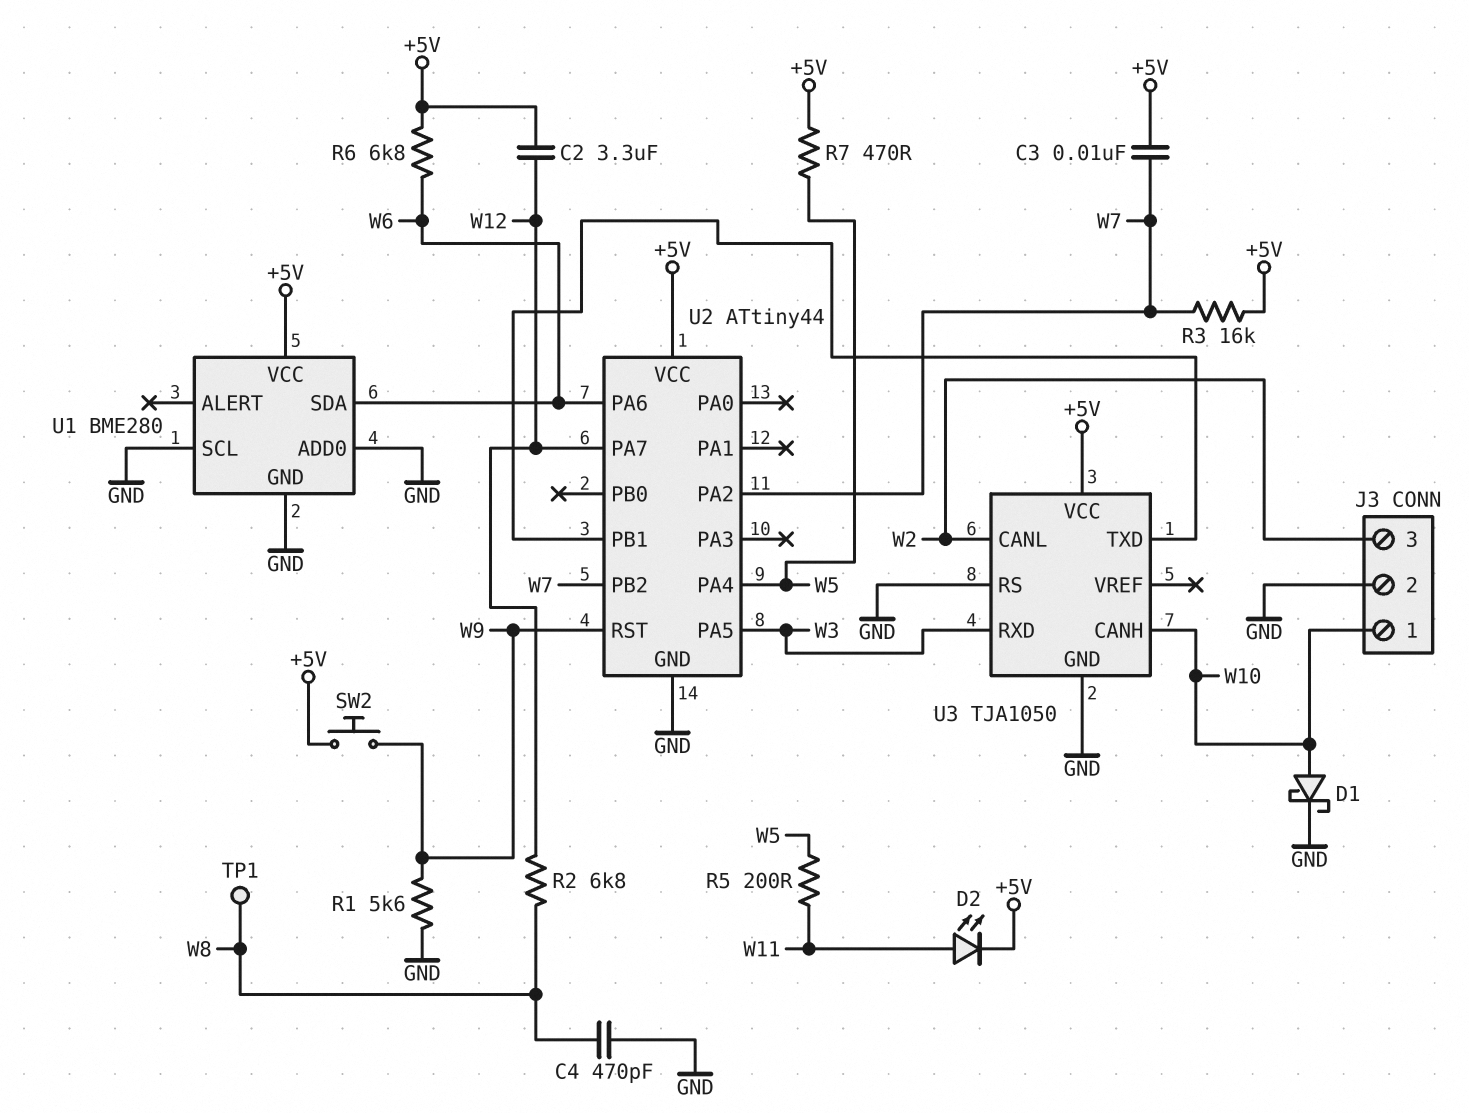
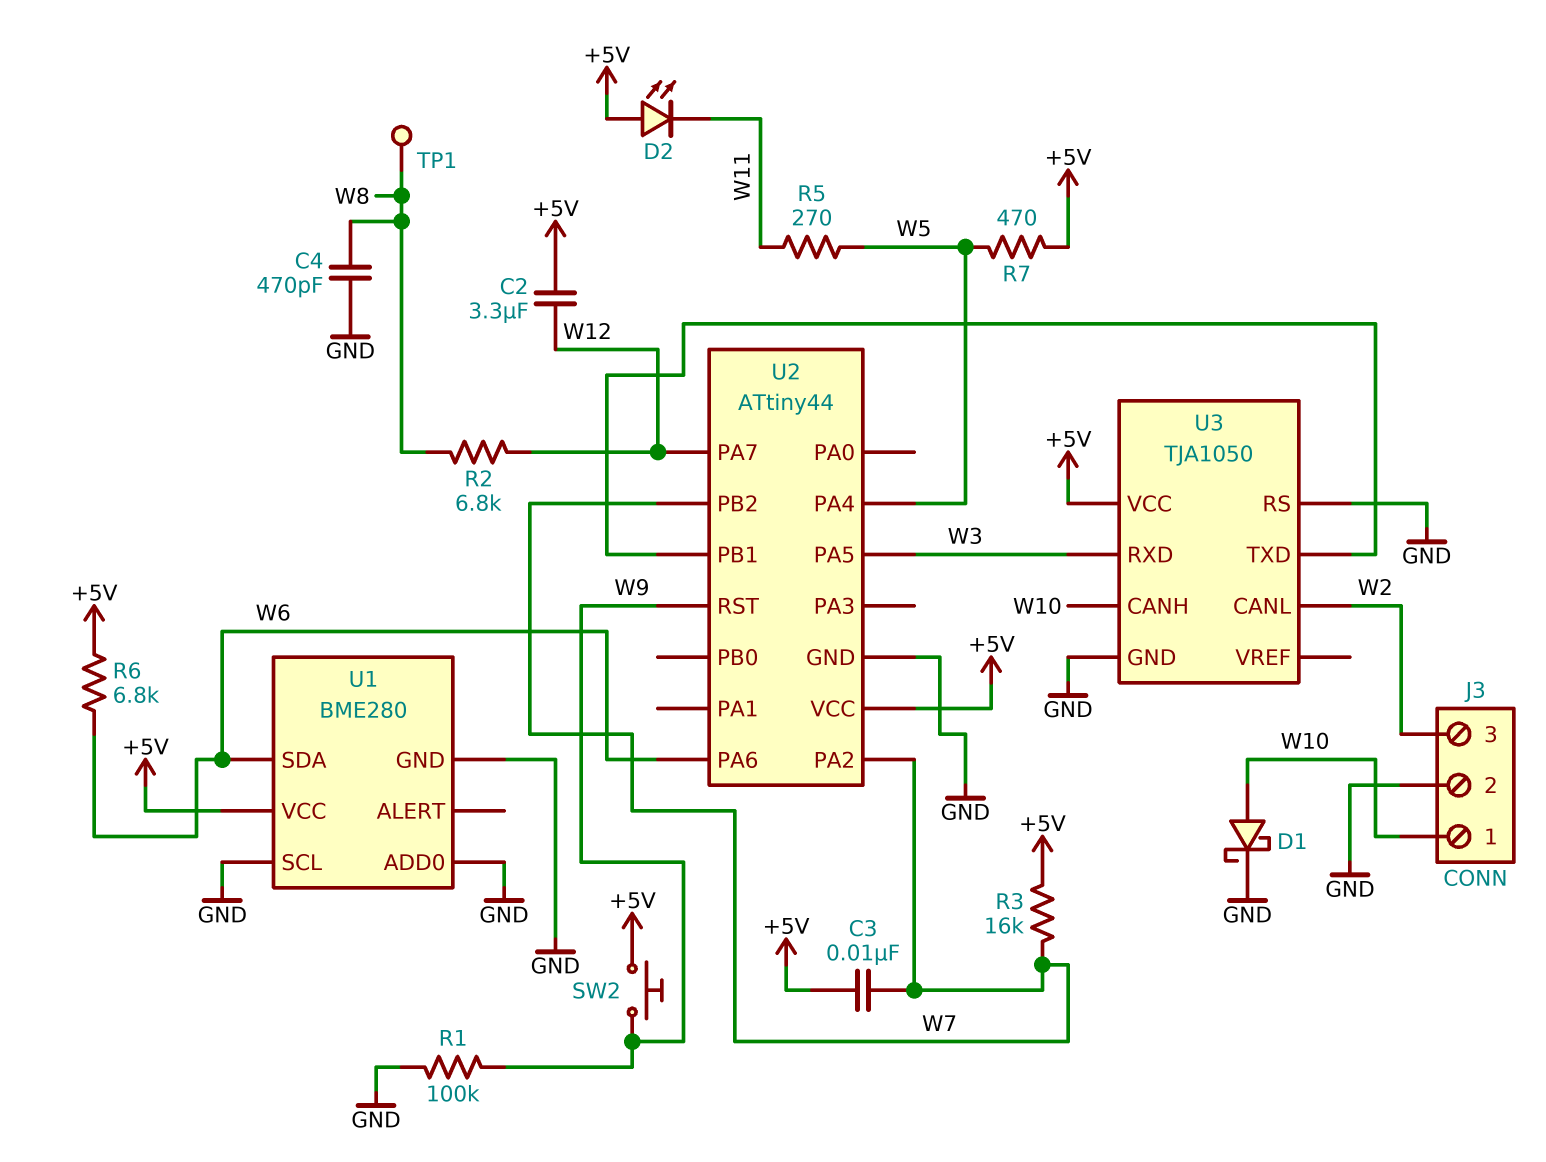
D2: LED (A W11, K +5V) -> LED (A +5V, K W11)
R1: 5.6k (GND, W9) -> 100k (GND, W9)
R5: 200 (W5, W11) -> 270 (W5, W11)

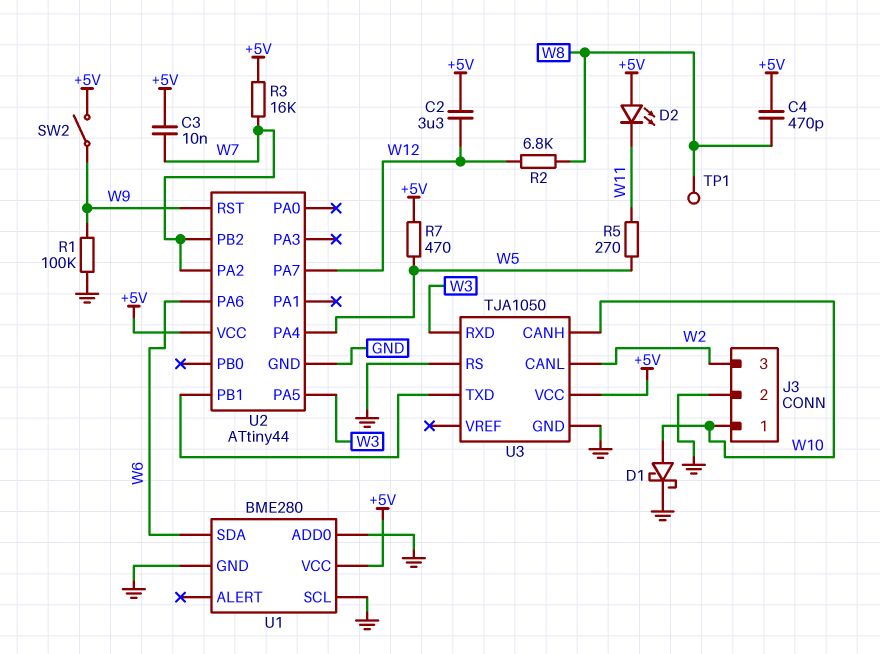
C4: 470pF (GND, W8) -> 470pF (+5V, W8)
R6: 6.8k (+5V, W6) -> none
SW2: button (+5V, W9) -> switch (+5V, W9)

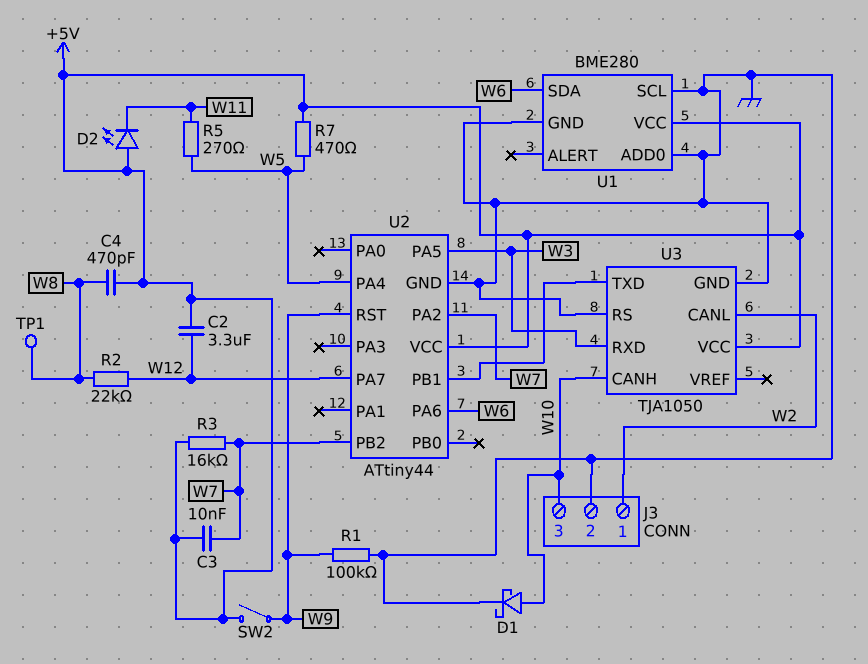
J3 pin 1: W10 -> W2
J3 pin 3: W2 -> W10
R2: 6.8k (W8, W12) -> 22k (W8, W12)

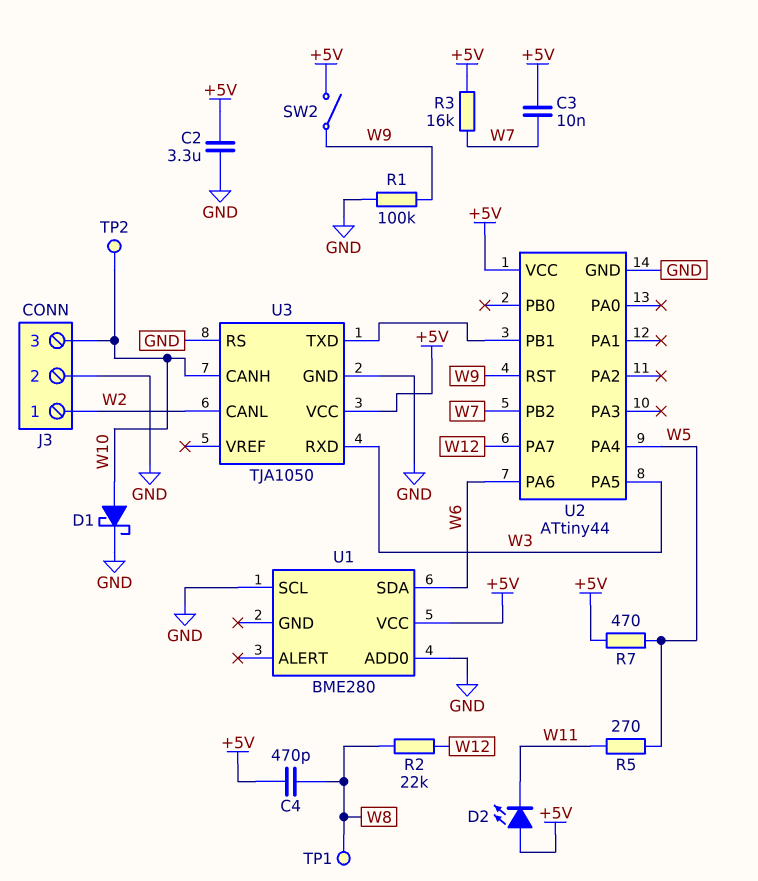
C2: 3.3uF (+5V, W12) -> 3.3uF (+5V, GND)
TP2: none -> test point (W10)
U1 pin GND: GND -> none
U2 pin PA2: W7 -> none

